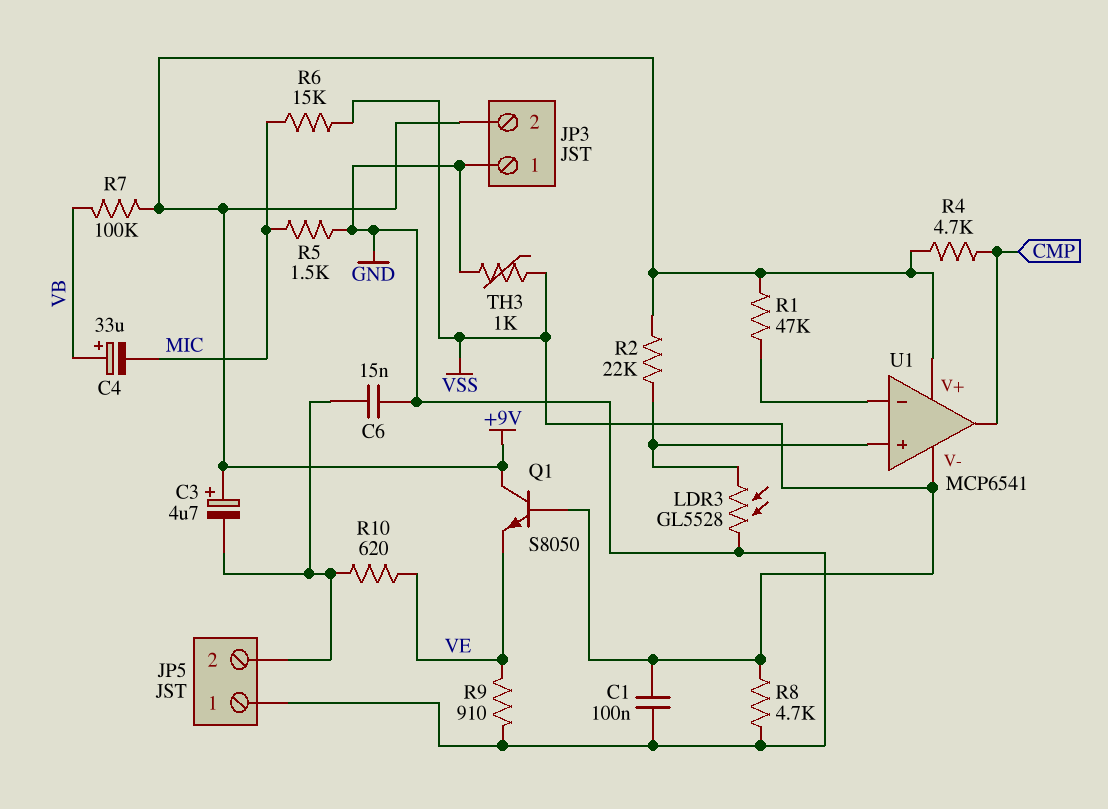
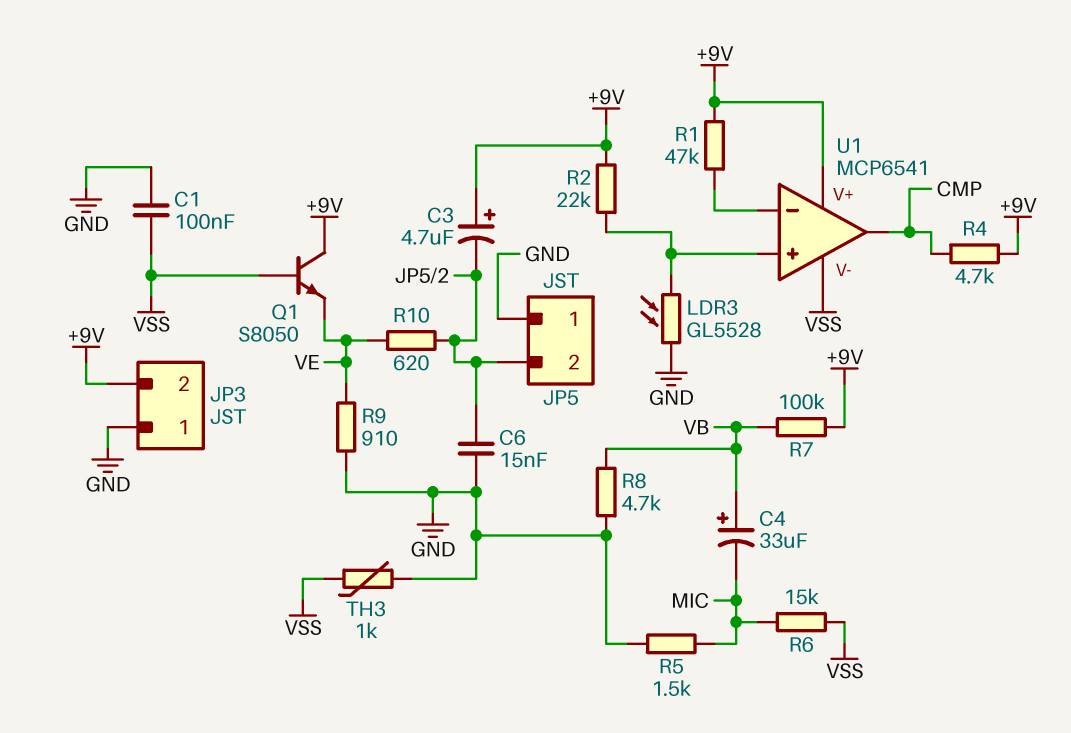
R8: 4.7k (GND, VSS) -> 4.7k (GND, VB)

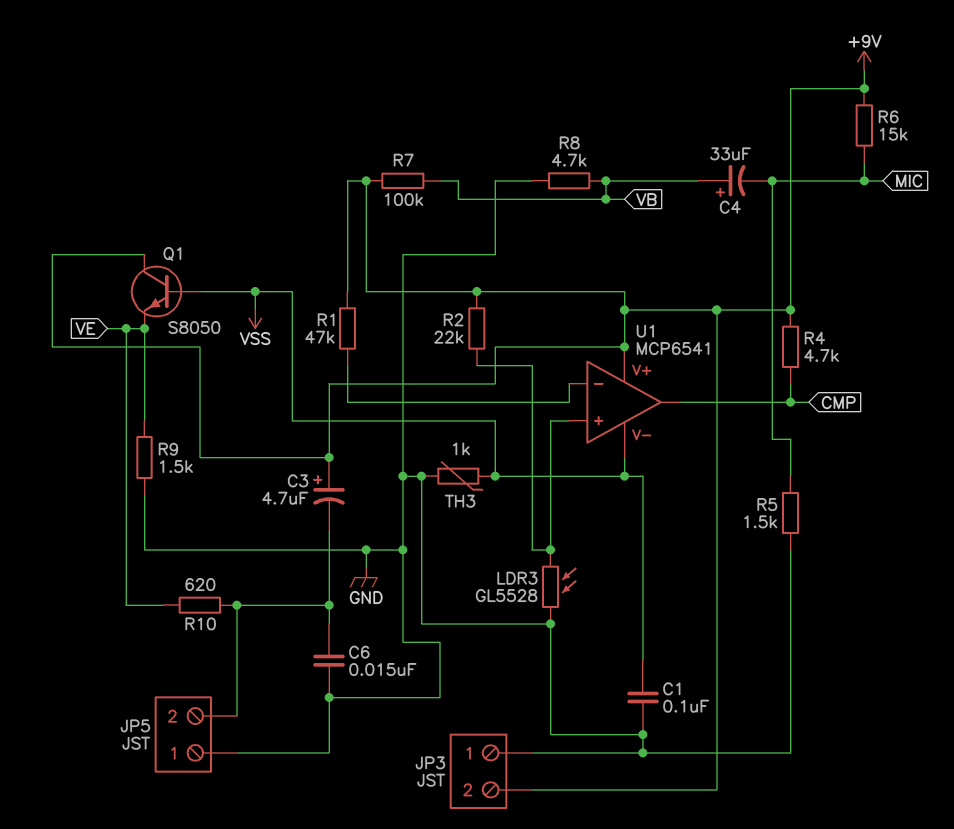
R6: 15k (MIC, VSS) -> 15k (+9V, MIC)
R9: 910 (GND, VE) -> 1.5k (GND, VE)

